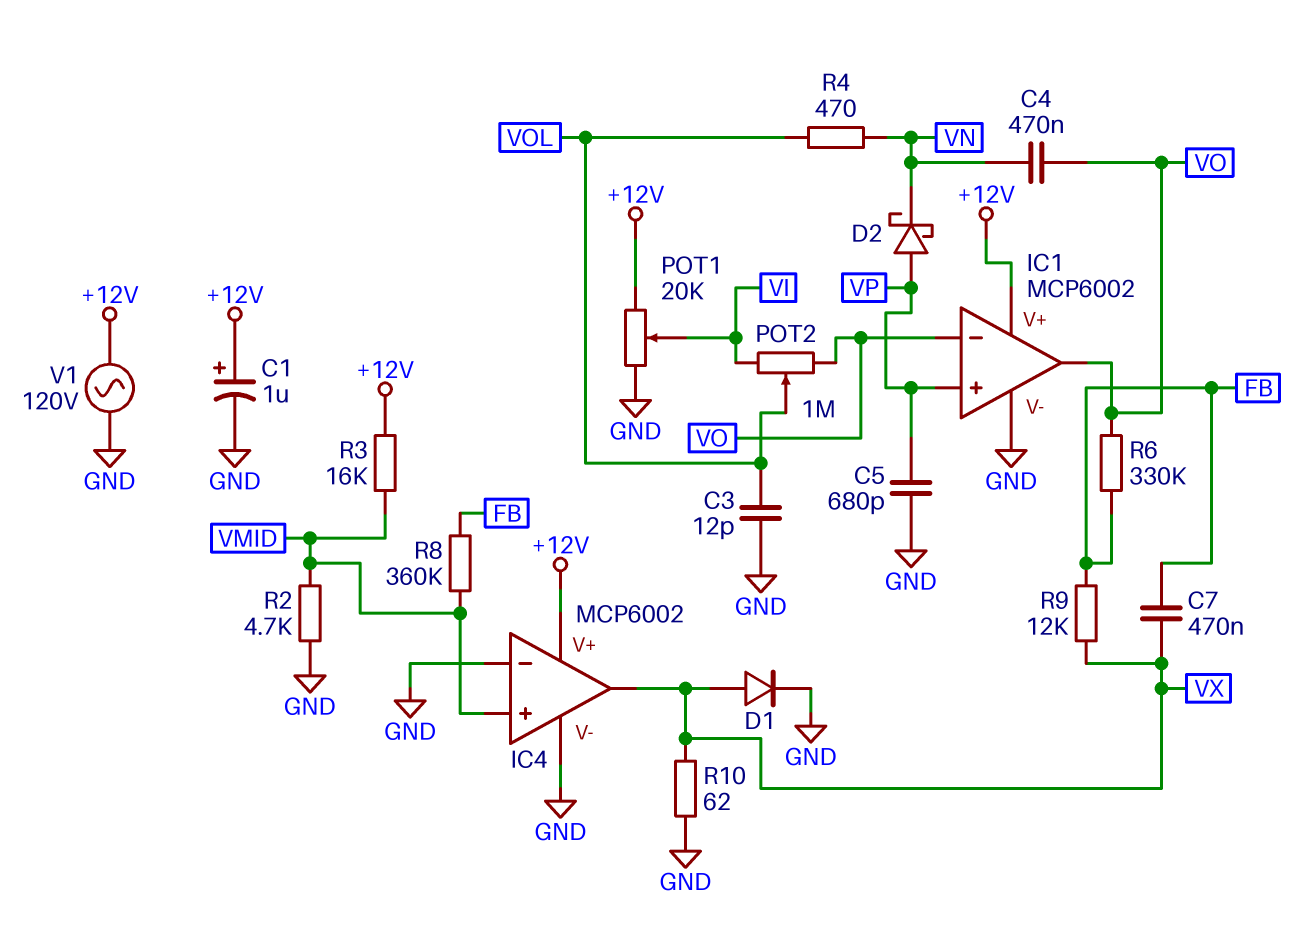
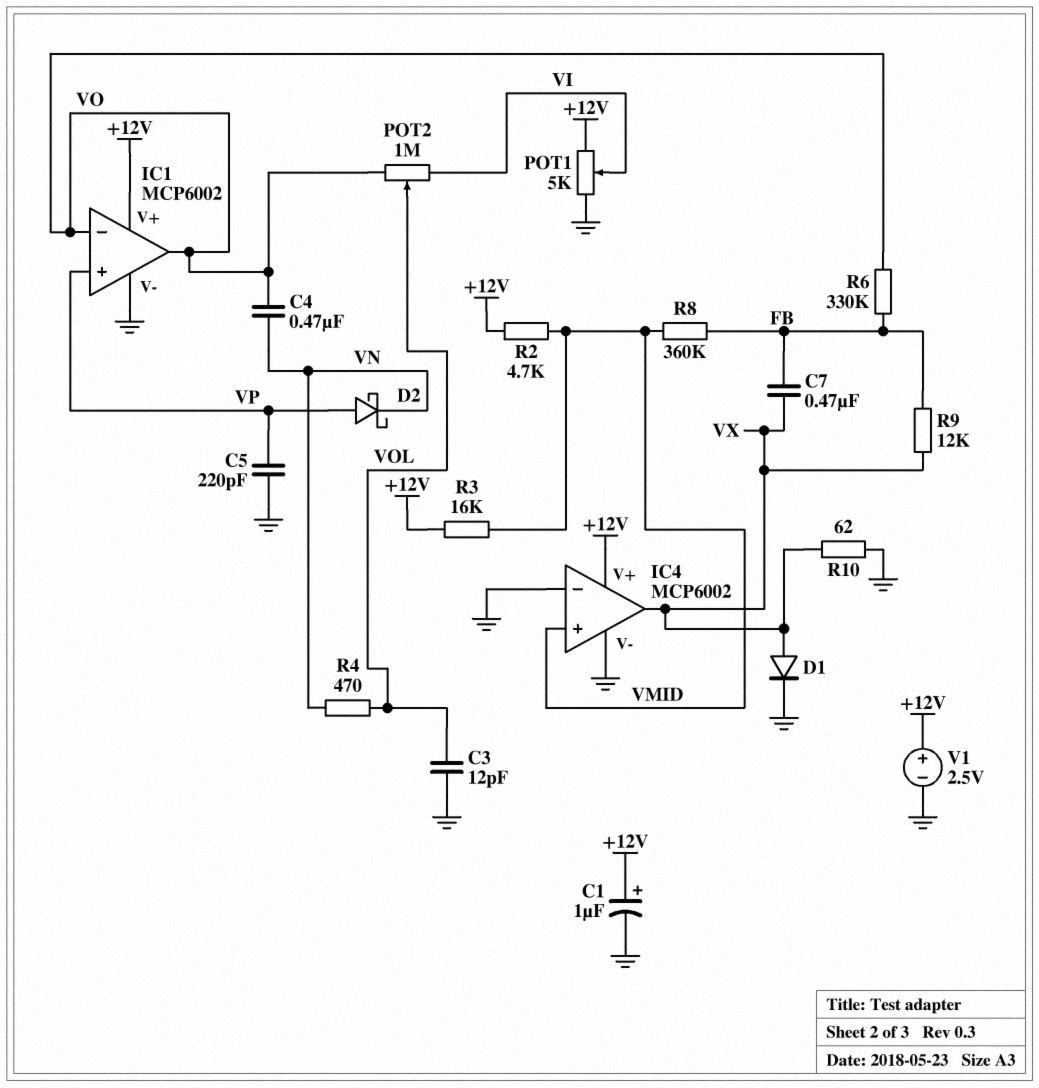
C5: 680pF (GND, VP) -> 220pF (GND, VP)
POT1: 20k (+12V, GND, wiper VI) -> 5k (+12V, GND, wiper VI)
R2: 4.7k (GND, VMID) -> 4.7k (+12V, VMID)
V1: AC 120V (+12V, GND) -> 2.5V (plus +12V, minus GND)

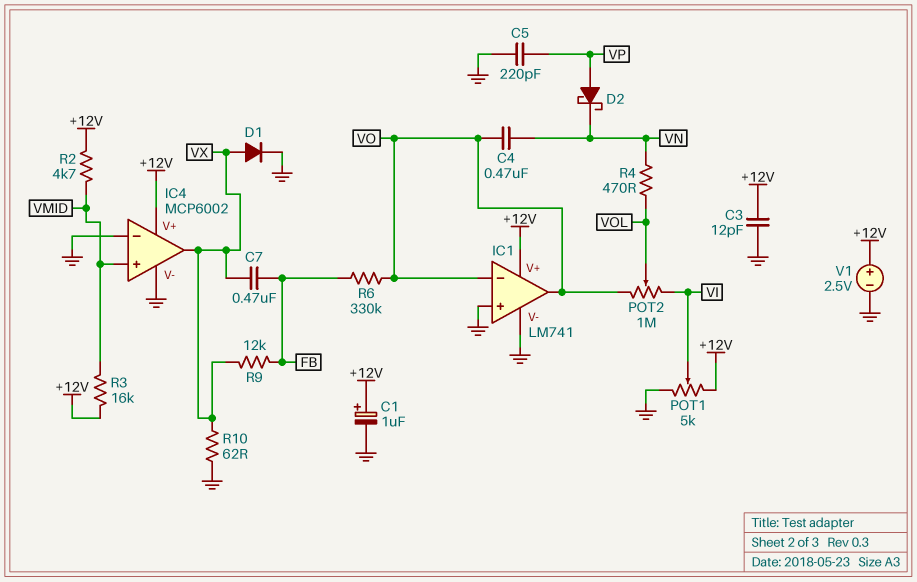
C3: 12pF (GND, VOL) -> 12pF (+12V, GND)
IC1: MCP6002 -> LM741
IC1 pin in+: VP -> GND
R8: 360k (FB, VMID) -> none

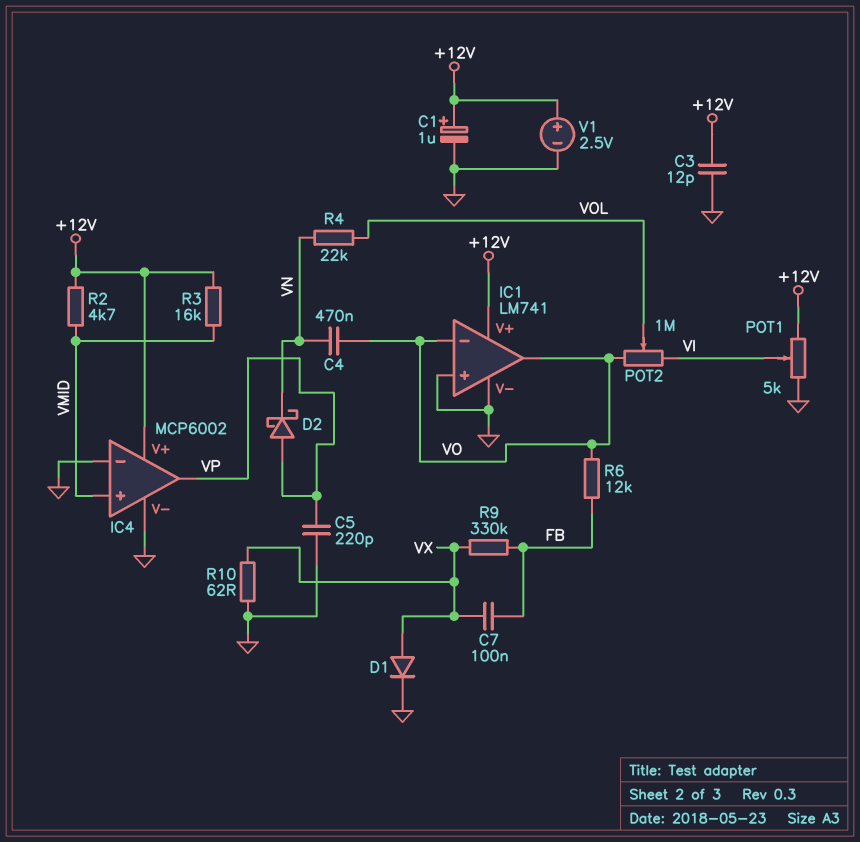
C7: 470nF (FB, VX) -> 100nF (FB, VX)
IC4 pin out: VX -> VP
R4: 470 (VN, VOL) -> 22k (VN, VOL)
R6: 330k (FB, VO) -> 12k (FB, VO)
R9: 12k (FB, VX) -> 330k (FB, VX)

